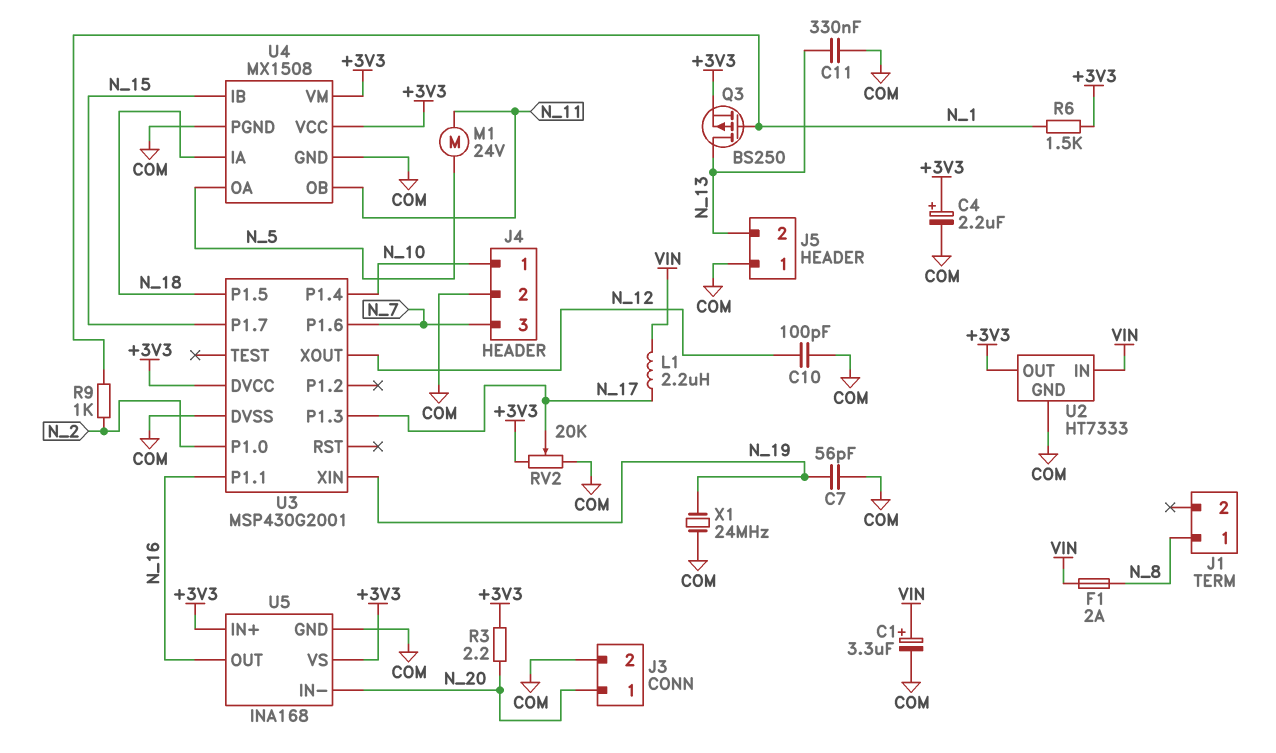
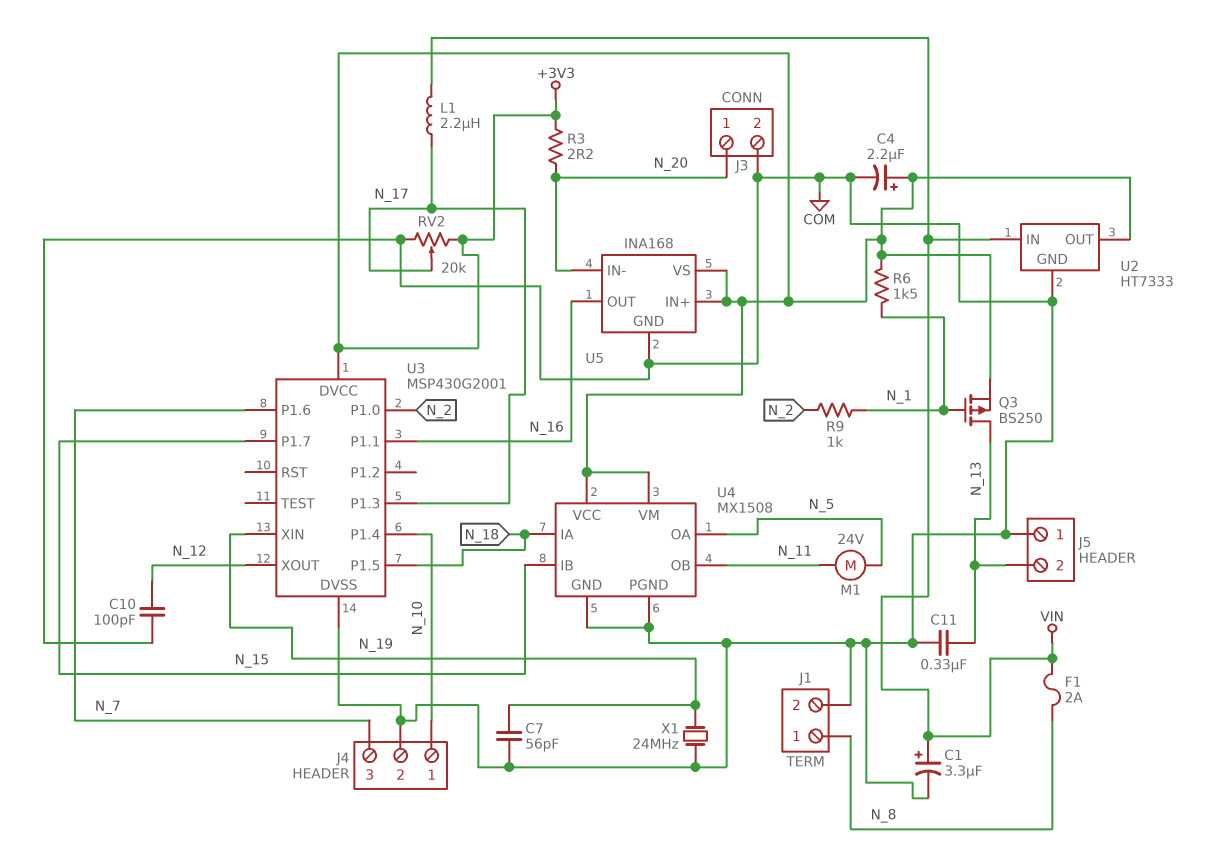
J1 pin 2: none -> COM

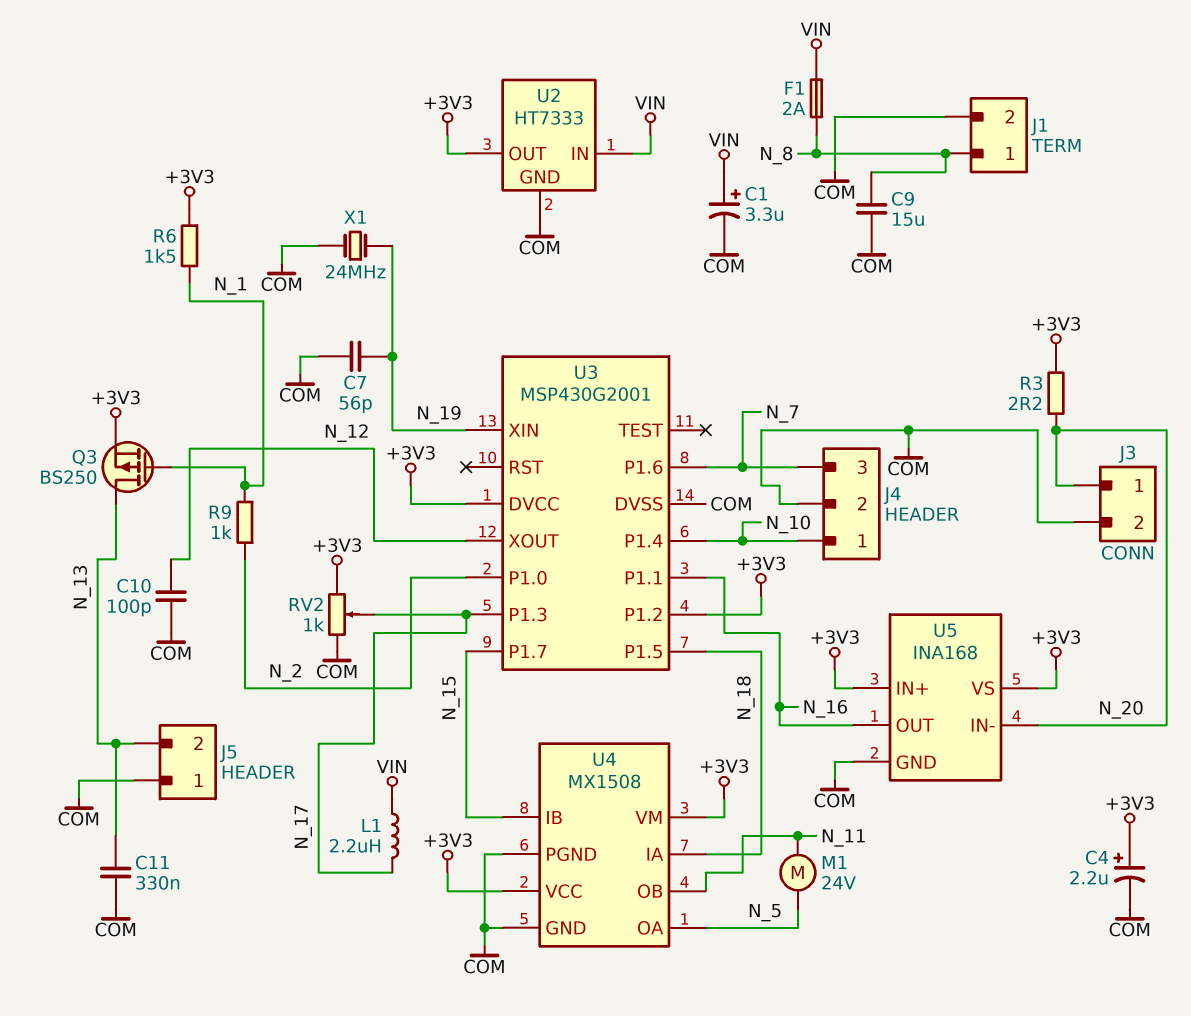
C9: none -> 15uF (COM, N_8)
RV2: 20k (+3V3, COM, wiper N_17) -> 1k (+3V3, COM, wiper N_17)
U3 pin P1.2: none -> +3V3

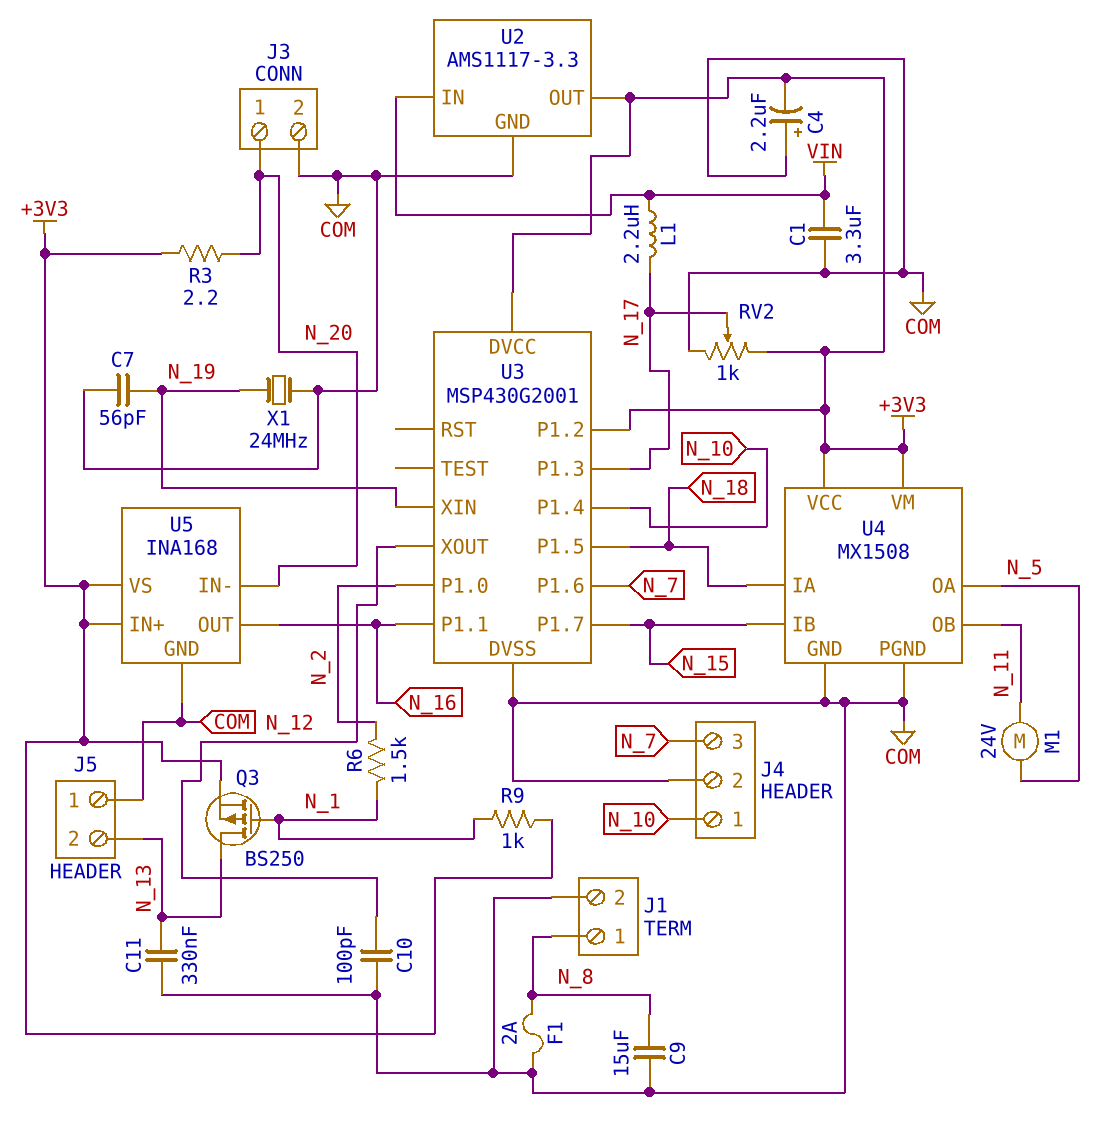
C1: 3.3uF (plus VIN, minus COM) -> 3.3uF (COM, VIN)
C4: 2.2uF (plus +3V3, minus COM) -> 2.2uF (plus COM, minus +3V3)
F1: 2A (N_8, VIN) -> 2A (COM, N_8)
R6: 1.5k (+3V3, N_1) -> 1.5k (N_1, N_2)
R9: 1k (N_1, N_2) -> 1k (+3V3, N_1)
U2: HT7333 -> AMS1117-3.3

